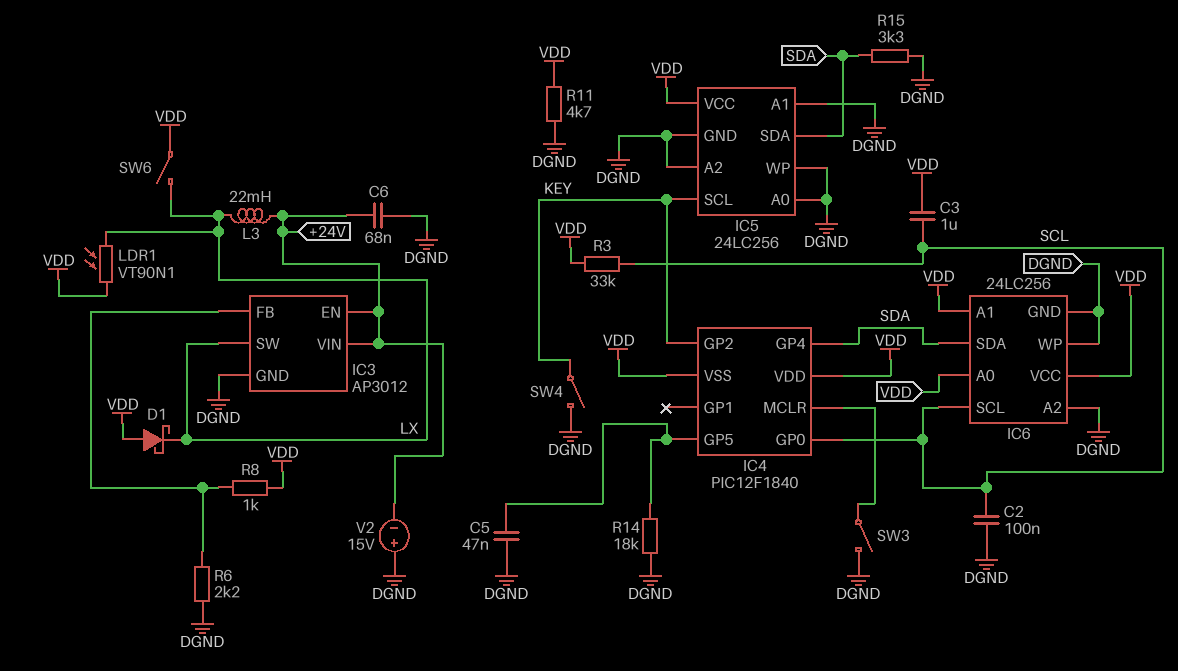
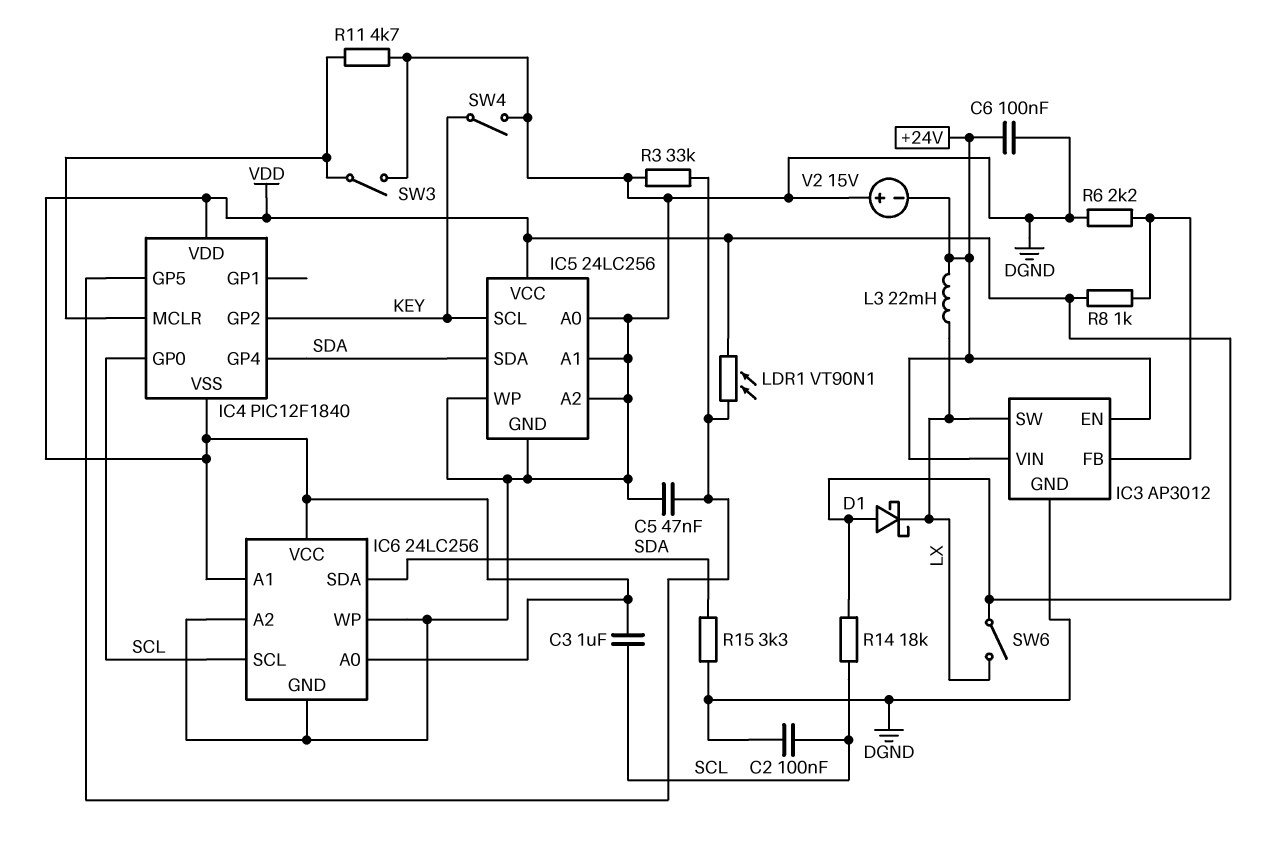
C6: 68nF (+24V, DGND) -> 100nF (+24V, DGND)
LDR1: VT90N1 (LX, VDD) -> VT90N1 (IC4/GP5, VDD)
R3: 33k (SCL, VDD) -> 33k (DGND, IC4/GP5)
R11: 4.7k (DGND, VDD) -> 4.7k (DGND, IC4/MCLR)
R14: 18k (DGND, IC4/GP5) -> 18k (SCL, VDD)

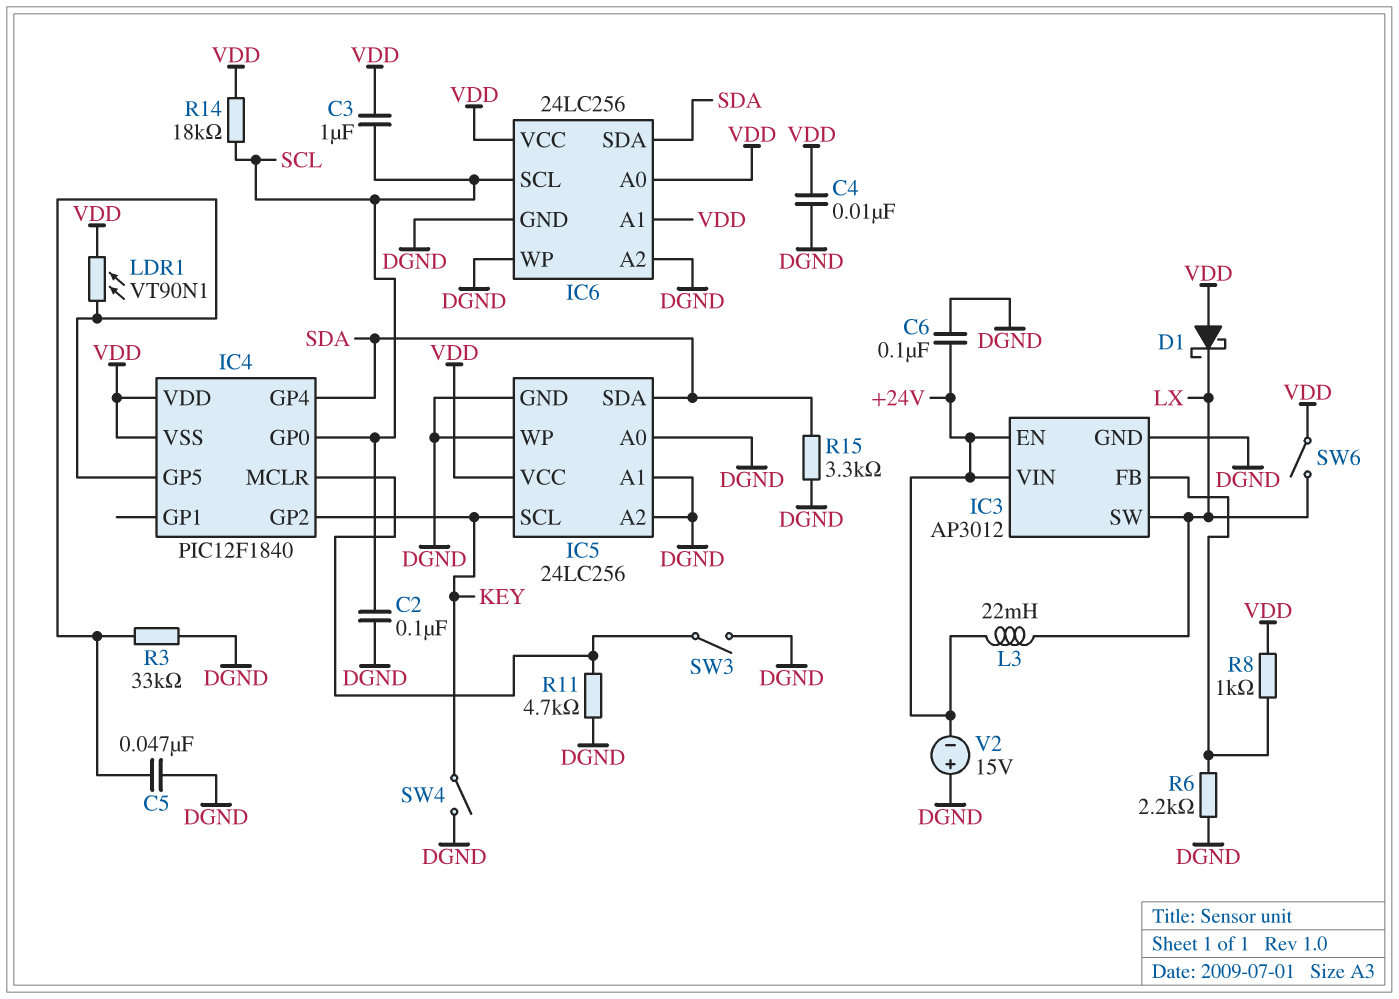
C4: none -> 10nF (DGND, VDD)

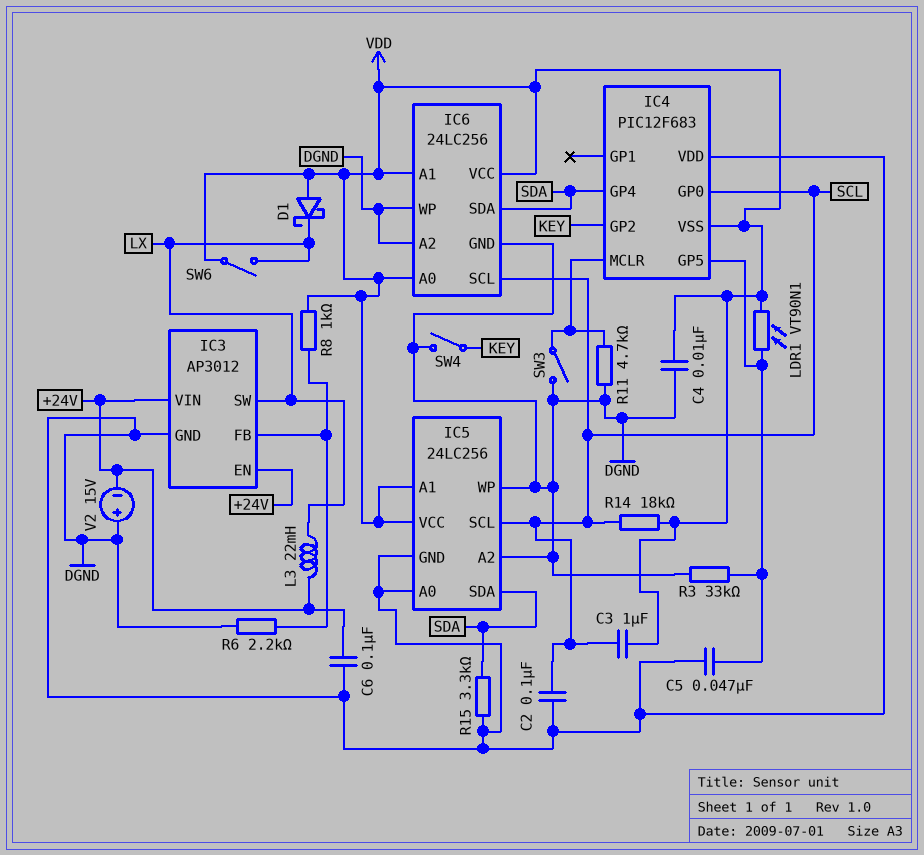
IC4: PIC12F1840 -> PIC12F683
IC4 pin VDD: VDD -> DGND
IC5 pin A1: DGND -> VDD
IC5 pin SCL: KEY -> SCL

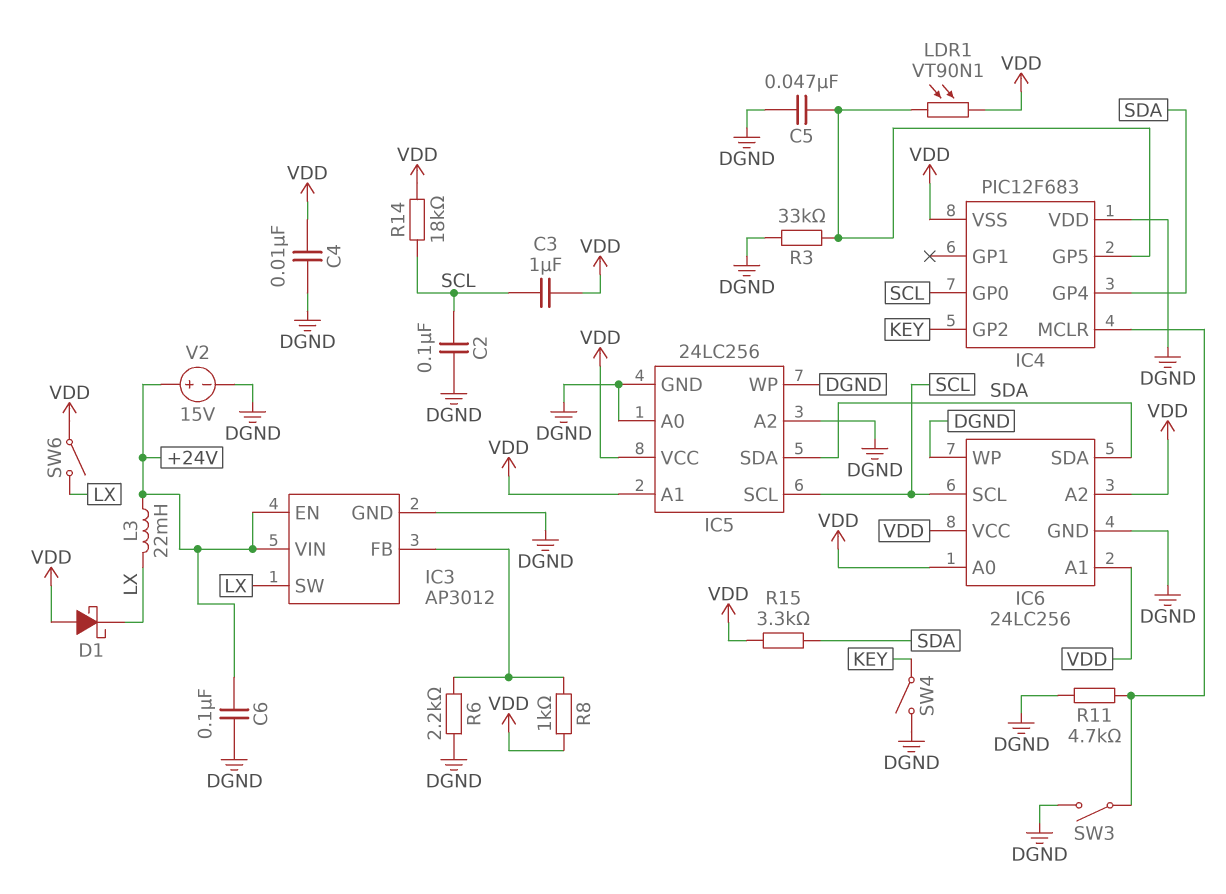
IC6 pin A2: DGND -> VDD
R15: 3.3k (DGND, SDA) -> 3.3k (SDA, VDD)
V2: 15V (plus DGND, minus +24V) -> 15V (plus +24V, minus DGND)

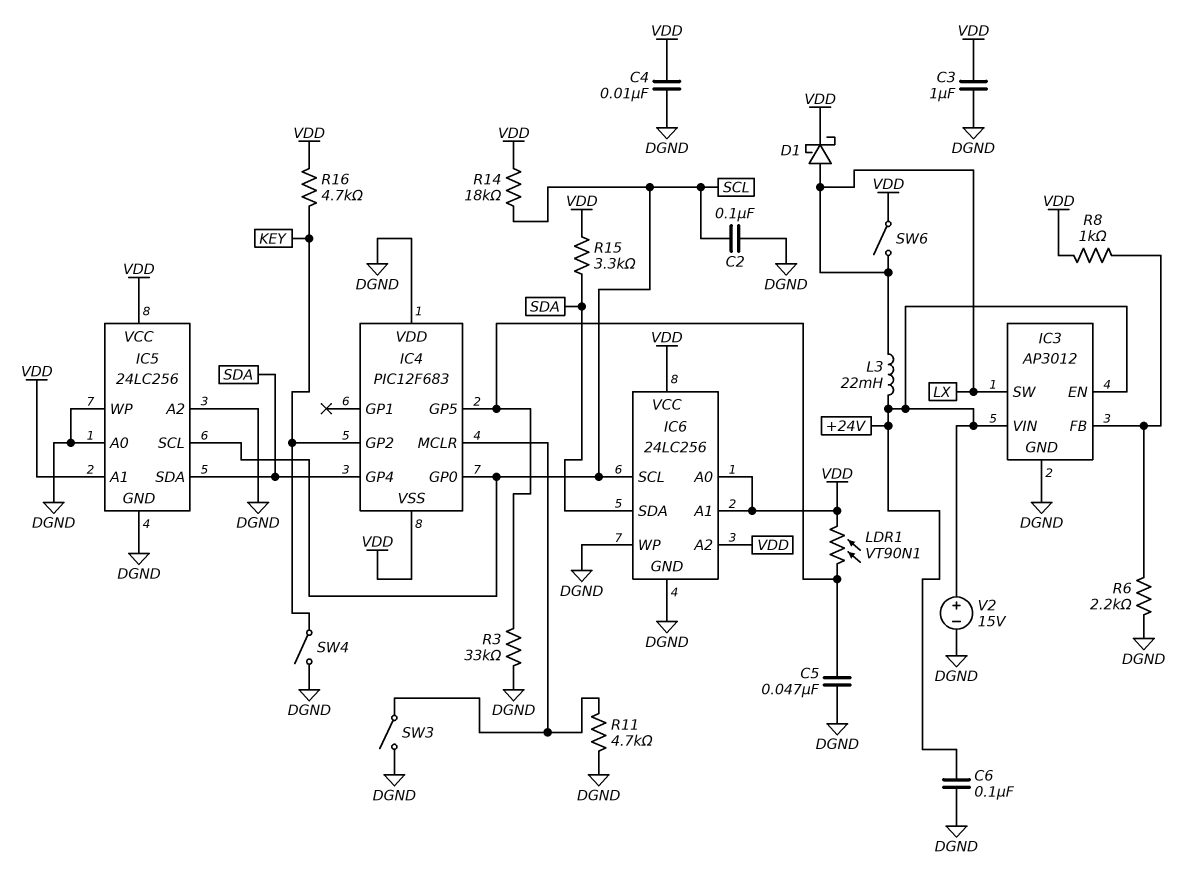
C3: 1uF (SCL, VDD) -> 1uF (DGND, VDD)
D1: schottky (A VDD, K LX) -> schottky (A LX, K VDD)
R16: none -> 4.7k (KEY, VDD)

